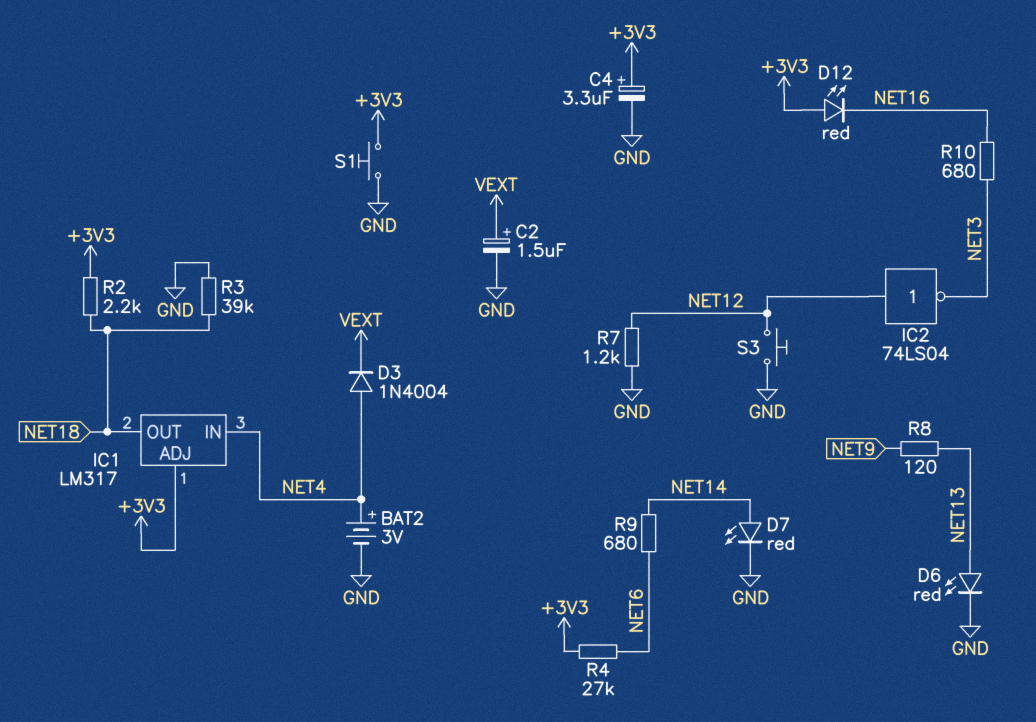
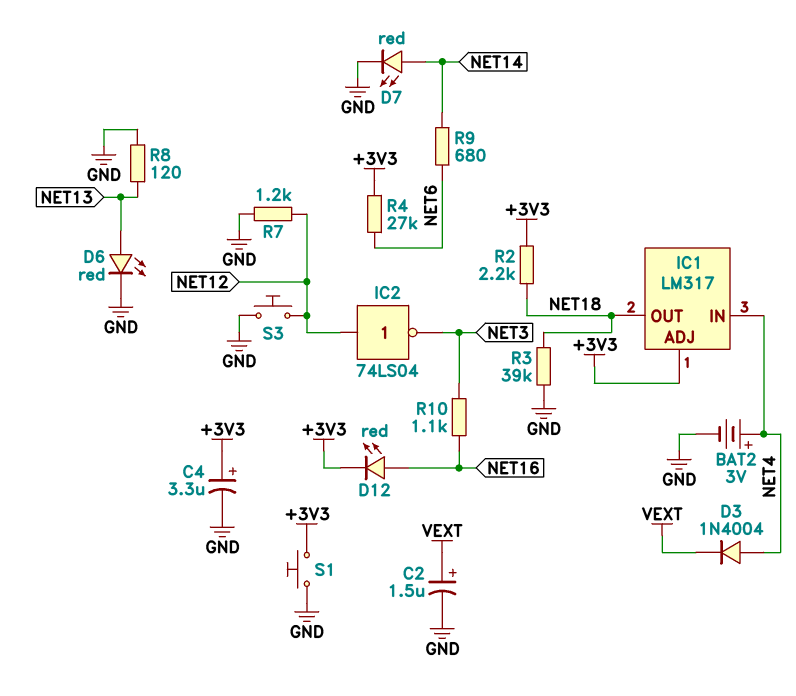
D12: LED red (A +3V3, K NET16) -> LED red (A NET16, K +3V3)
R8: 120 (NET9, NET13) -> 120 (GND, NET13)
R10: 680 (NET3, NET16) -> 1.1k (NET3, NET16)

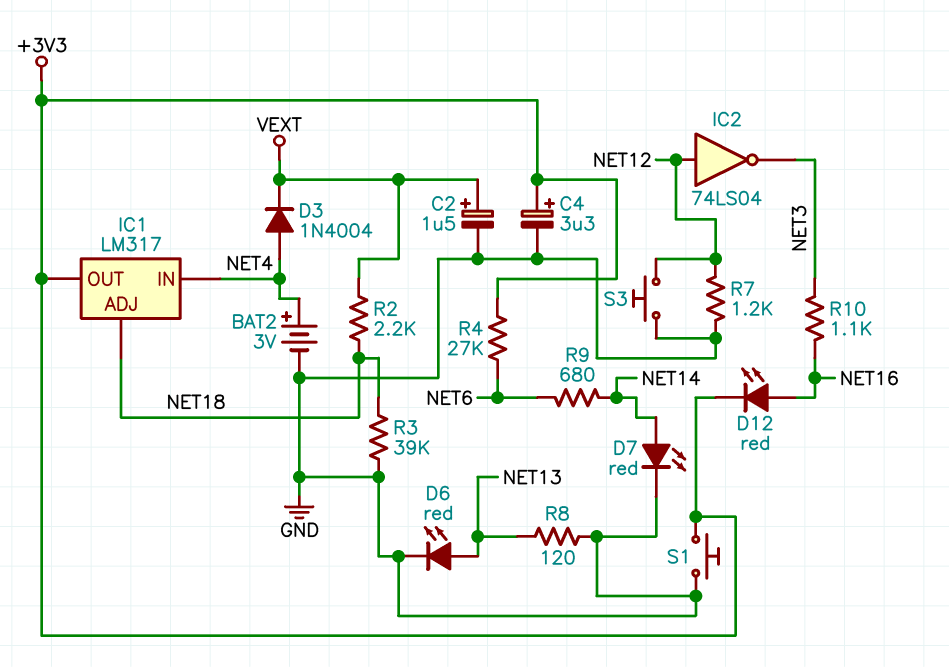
IC1 pin ADJ: +3V3 -> NET18
IC1 pin OUT: NET18 -> +3V3
R2: 2.2k (+3V3, NET18) -> 2.2k (NET18, VEXT)

